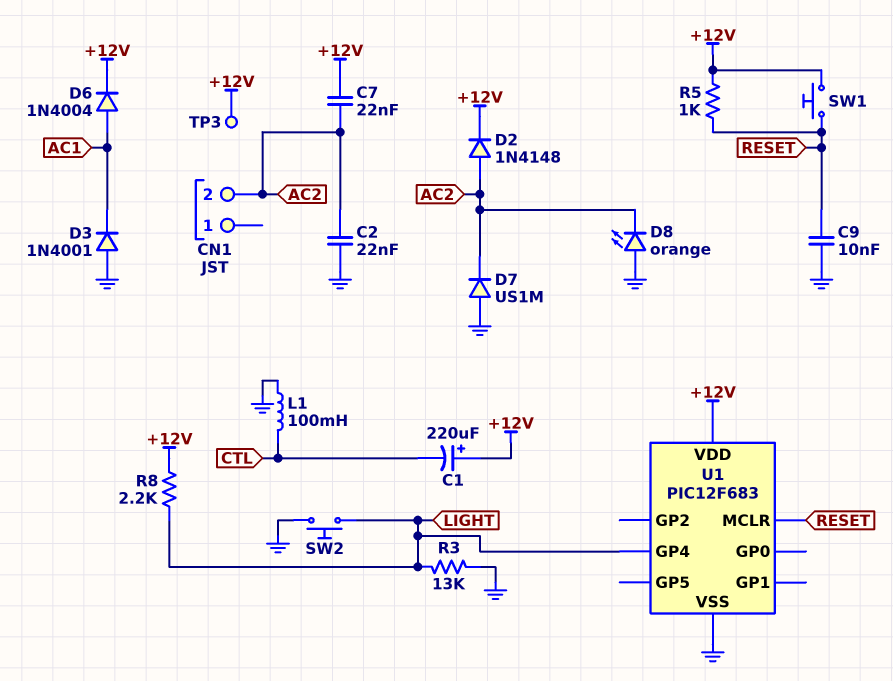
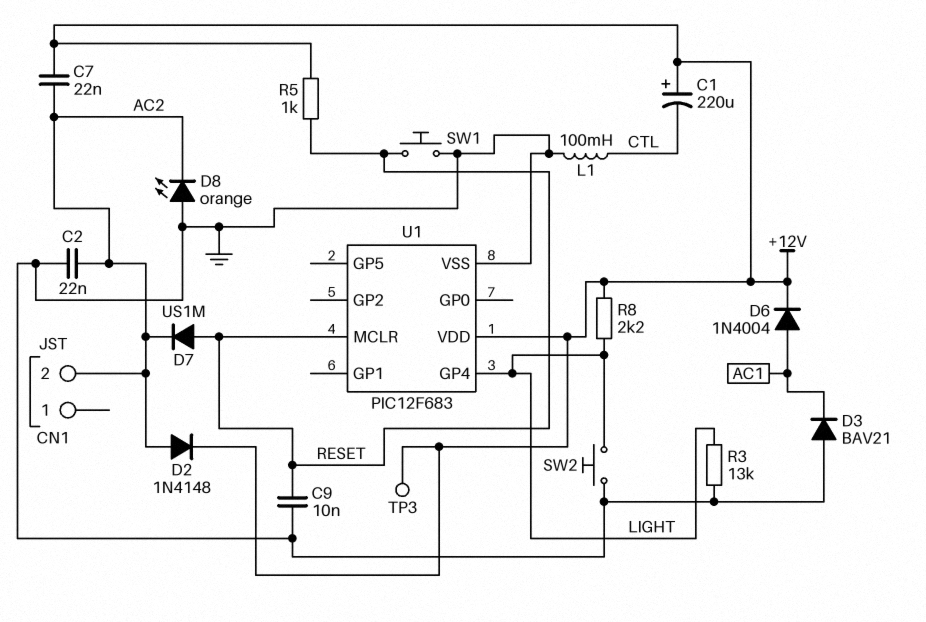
D3: diode 1N4001 (A GND, K AC1) -> diode BAV21 (A GND, K AC1)
D7: diode US1M (A GND, K AC2) -> diode US1M (A RESET, K AC2)
SW1: button (+12V, RESET) -> button (GND, RESET)

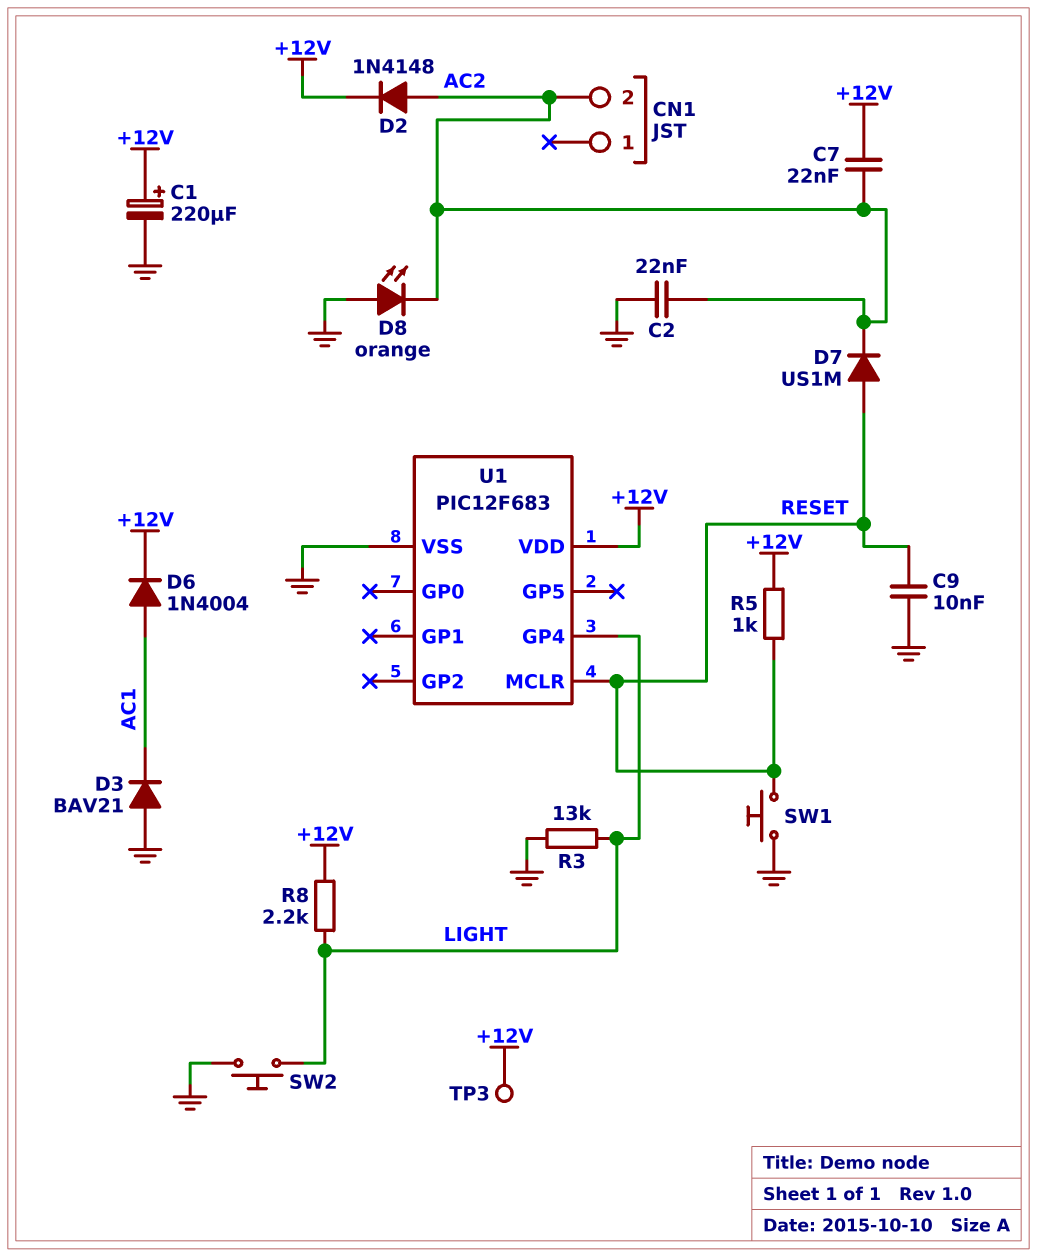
C1: 220uF (plus +12V, minus CTL) -> 220uF (plus +12V, minus GND)
L1: 100mH (CTL, GND) -> none

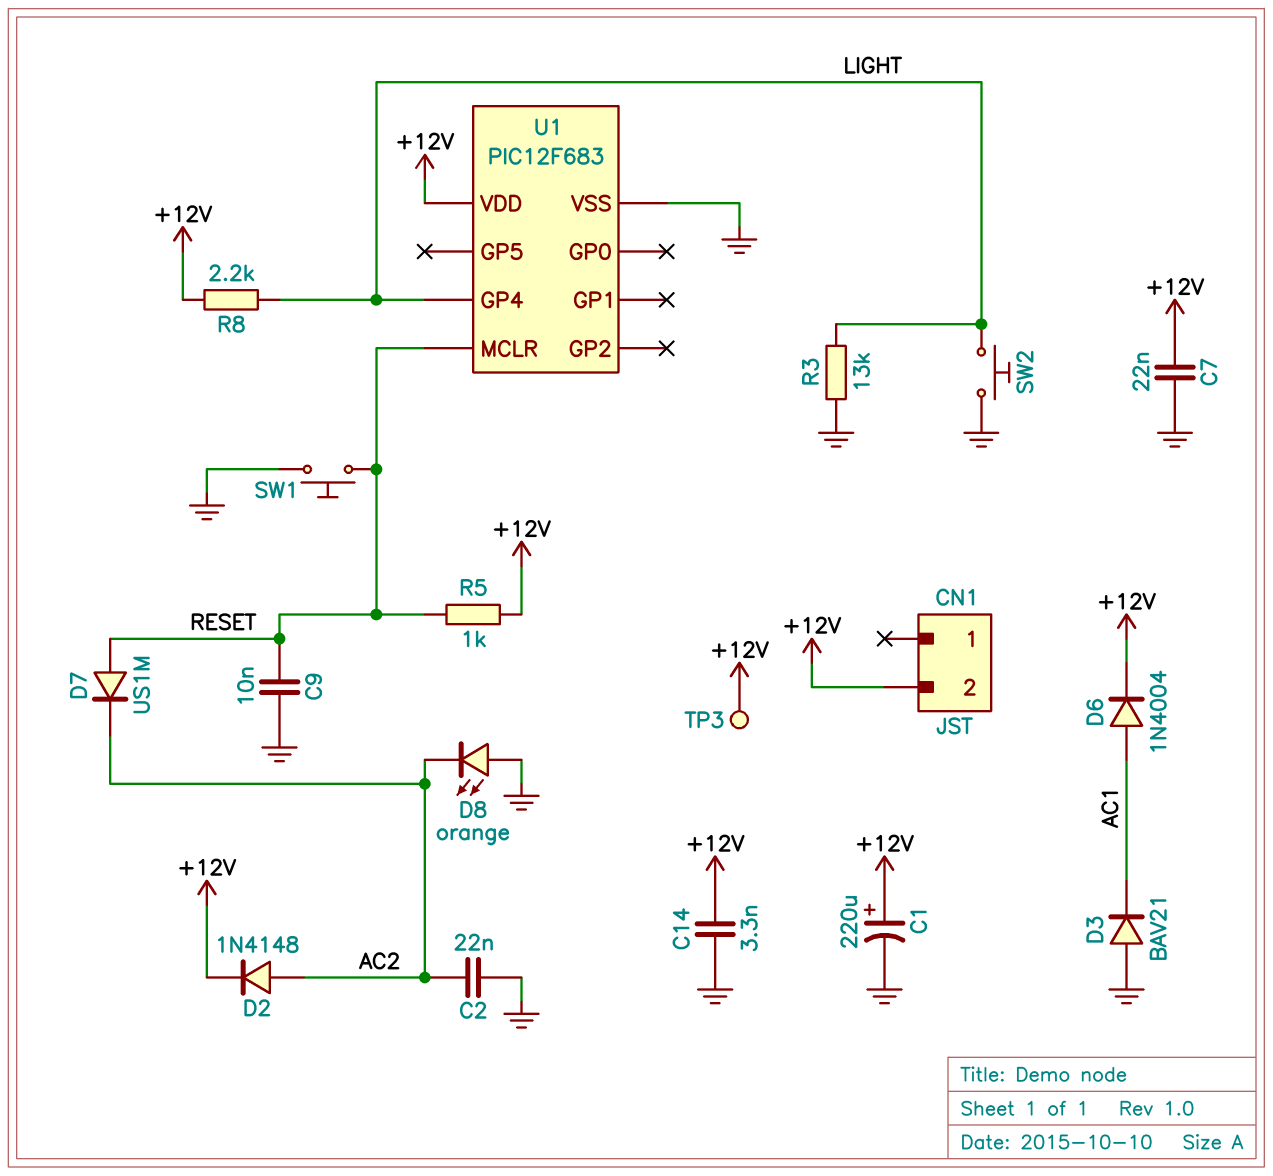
C7: 22nF (+12V, AC2) -> 22nF (+12V, GND)
C14: none -> 3.3nF (+12V, GND)
CN1 pin 2: AC2 -> +12V

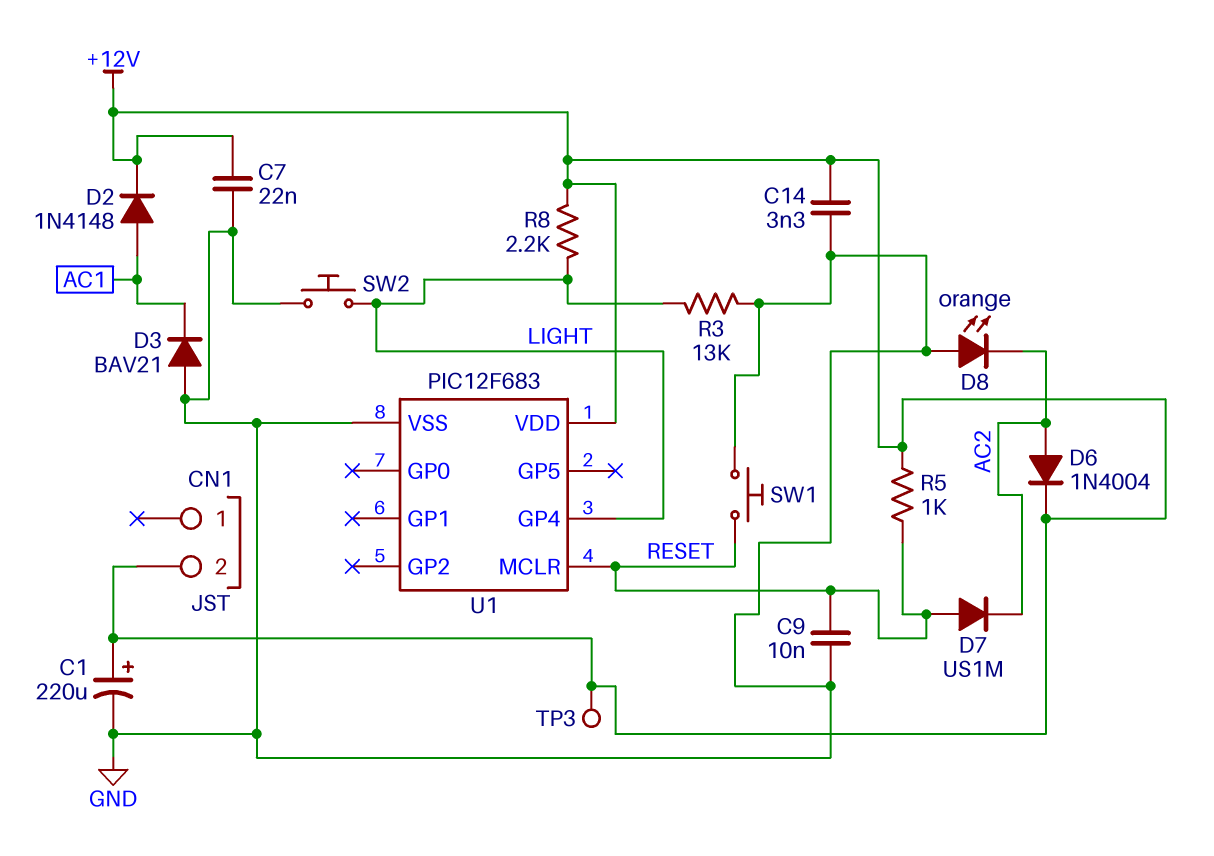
C2: 22nF (AC2, GND) -> none
D2: diode 1N4148 (A AC2, K +12V) -> diode 1N4148 (A AC1, K +12V)
D6: diode 1N4004 (A AC1, K +12V) -> diode 1N4004 (A AC2, K +12V)

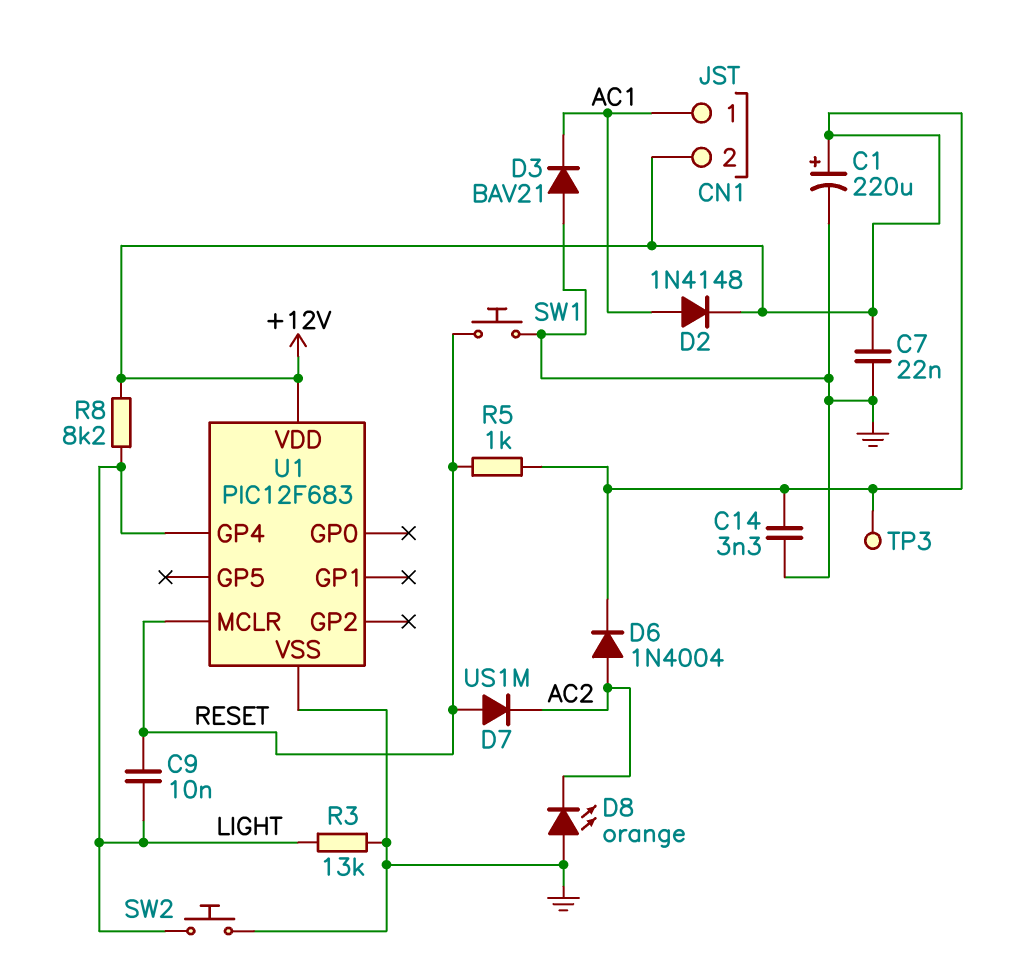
C9: 10nF (GND, RESET) -> 10nF (LIGHT, RESET)
CN1 pin 1: none -> AC1
R8: 2.2k (+12V, LIGHT) -> 8.2k (+12V, LIGHT)

